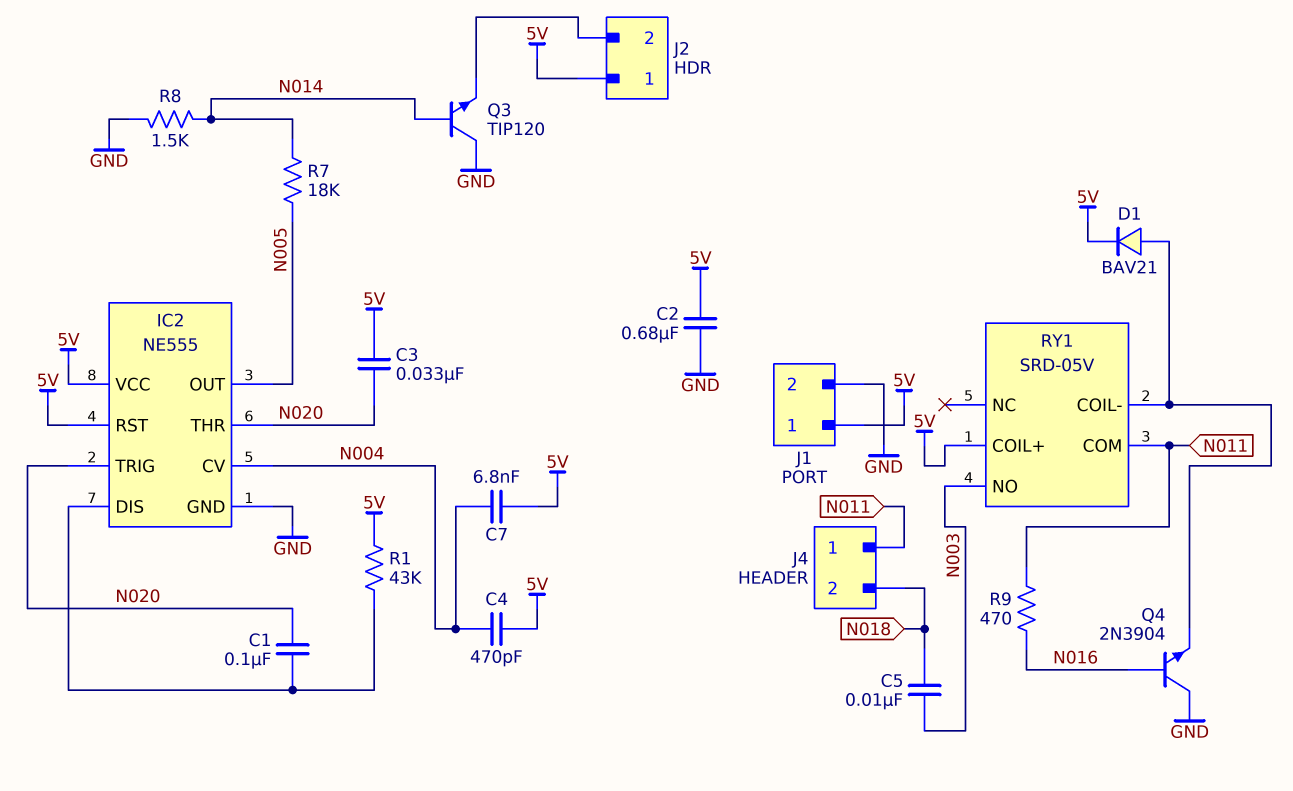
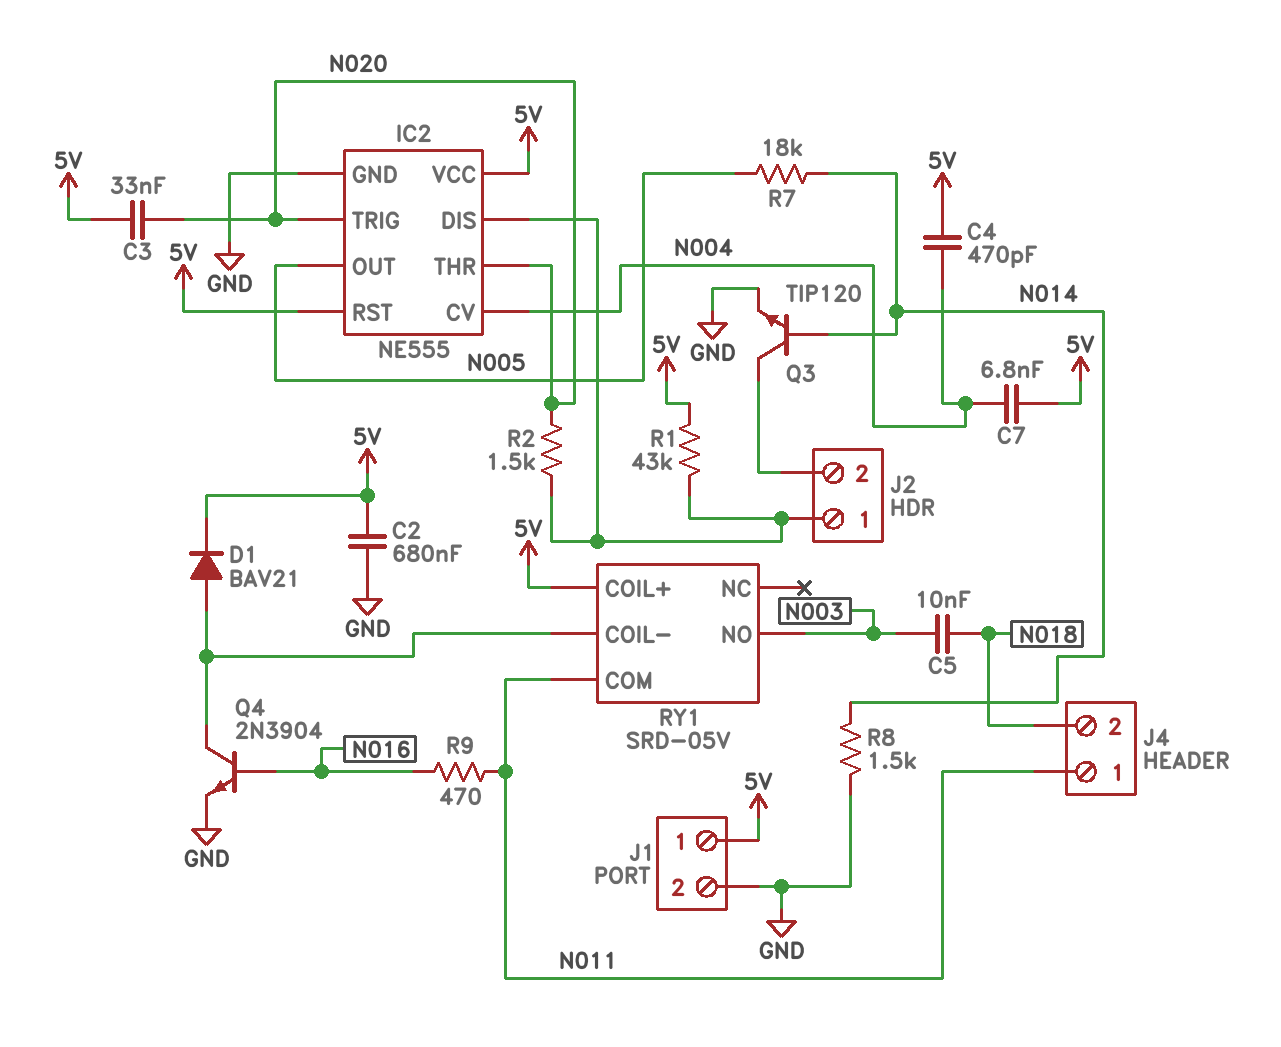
C1: 100nF (IC2/DIS, N020) -> none
J2 pin 1: 5V -> IC2/DIS
Q3: NPN TIP120 (B N014, C GND, E J2/2) -> NPN TIP120 (B N014, C J2/2, E GND)
Q4: NPN 2N3904 (B N016, C GND, E RY1/COIL-) -> NPN 2N3904 (B N016, C RY1/COIL-, E GND)
R2: none -> 1.5k (IC2/DIS, N020)

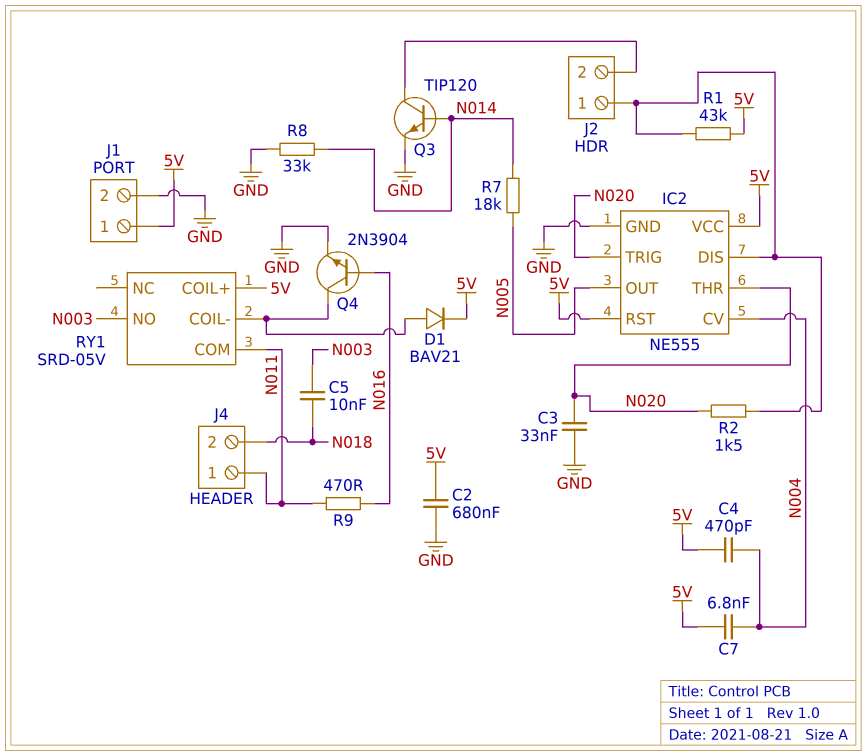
C3: 33nF (5V, N020) -> 33nF (GND, N020)
R8: 1.5k (GND, N014) -> 33k (GND, N014)

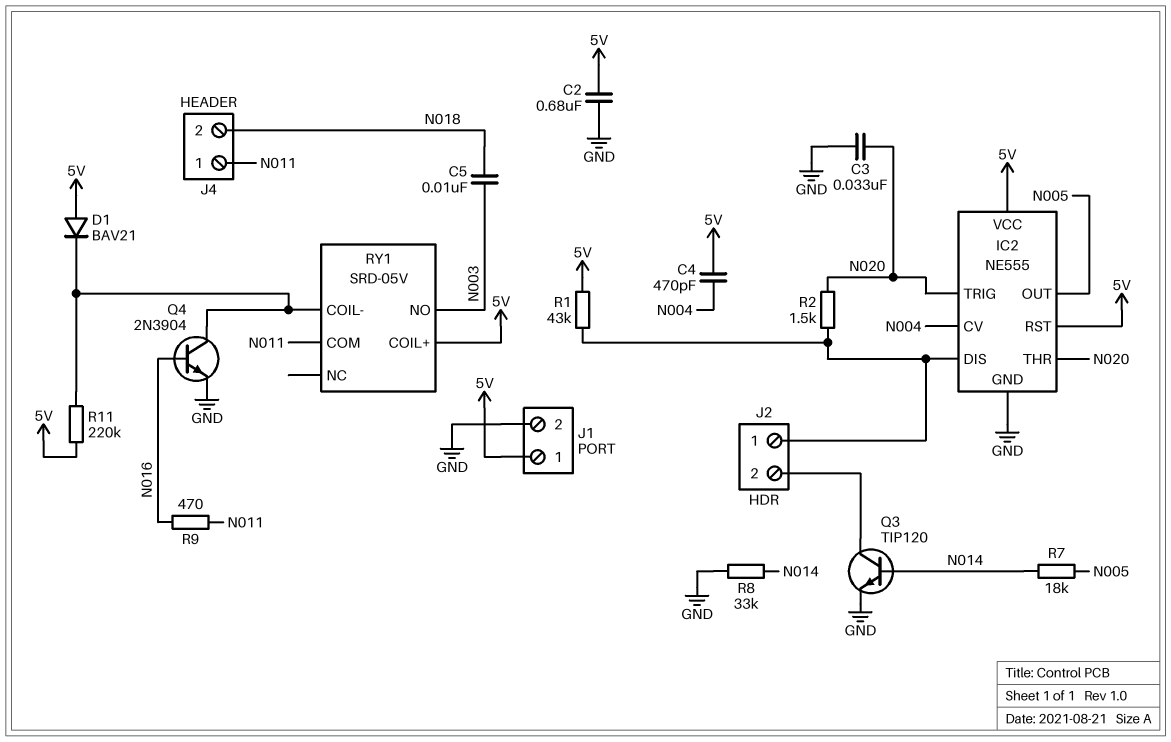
C7: 6.8nF (5V, N004) -> none
D1: diode BAV21 (A RY1/COIL-, K 5V) -> diode BAV21 (A 5V, K RY1/COIL-)
R11: none -> 220k (5V, RY1/COIL-)

